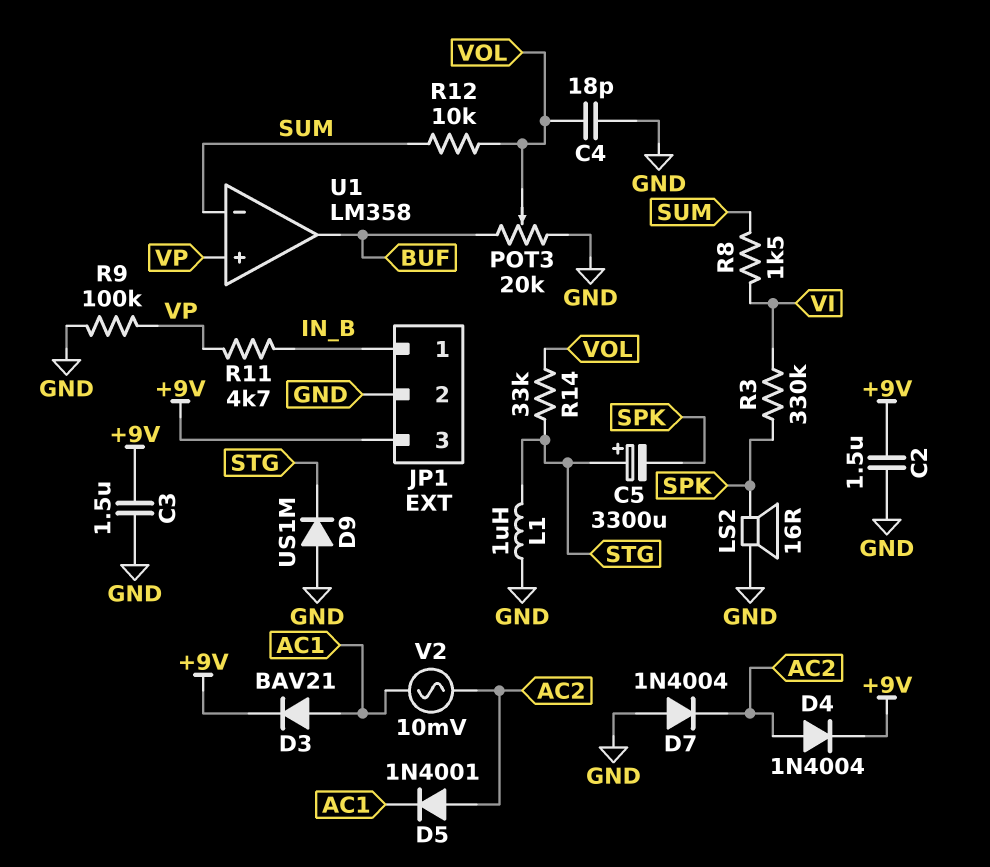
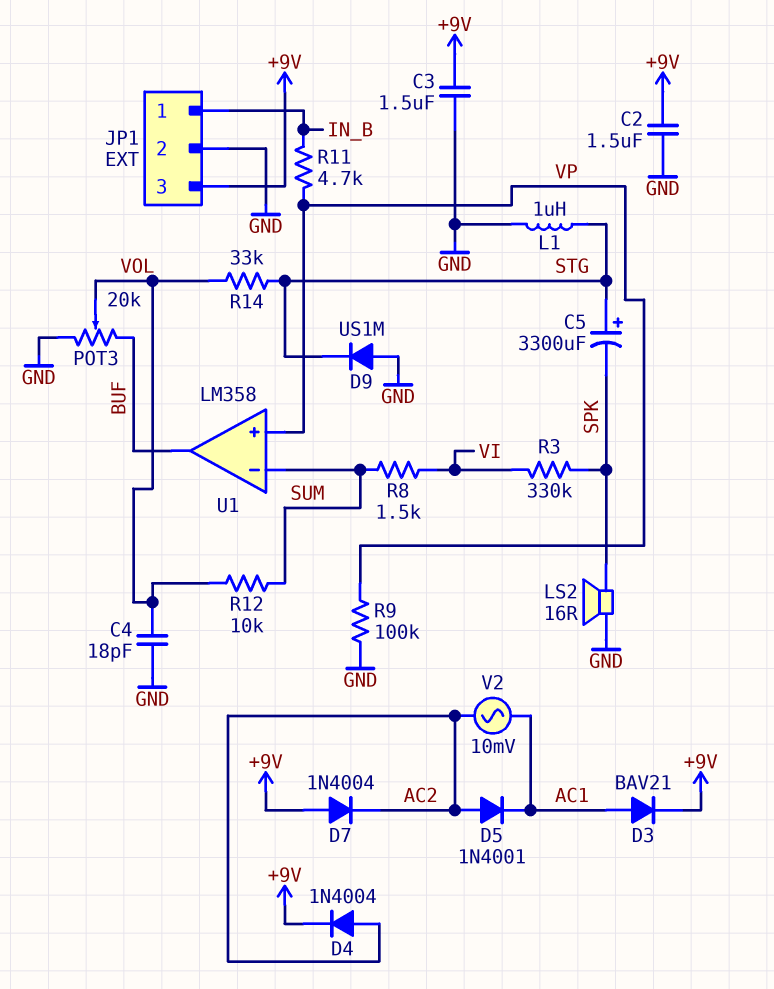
D7: diode 1N4004 (A GND, K AC2) -> diode 1N4004 (A +9V, K AC2)

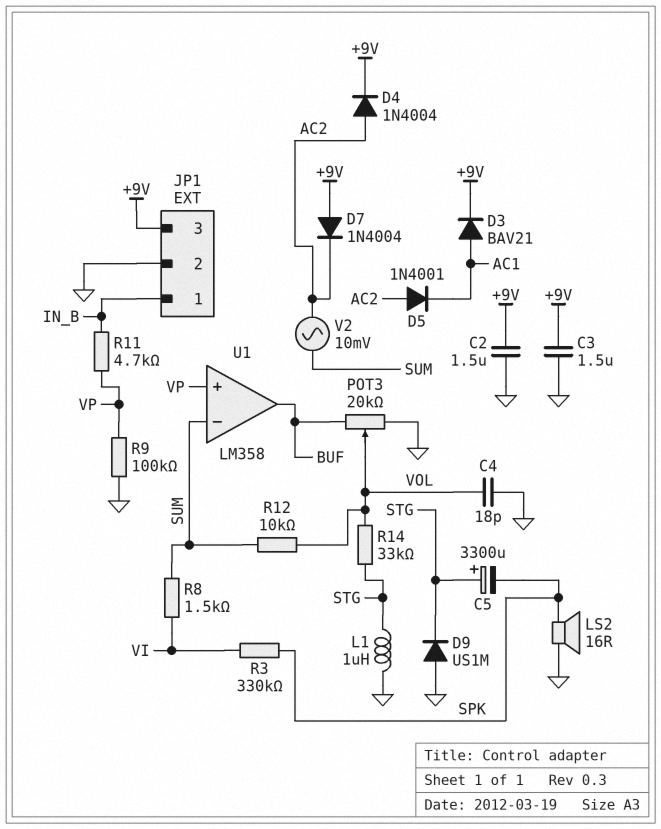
V2: AC 10mV (AC1, AC2) -> AC 10mV (AC2, SUM)

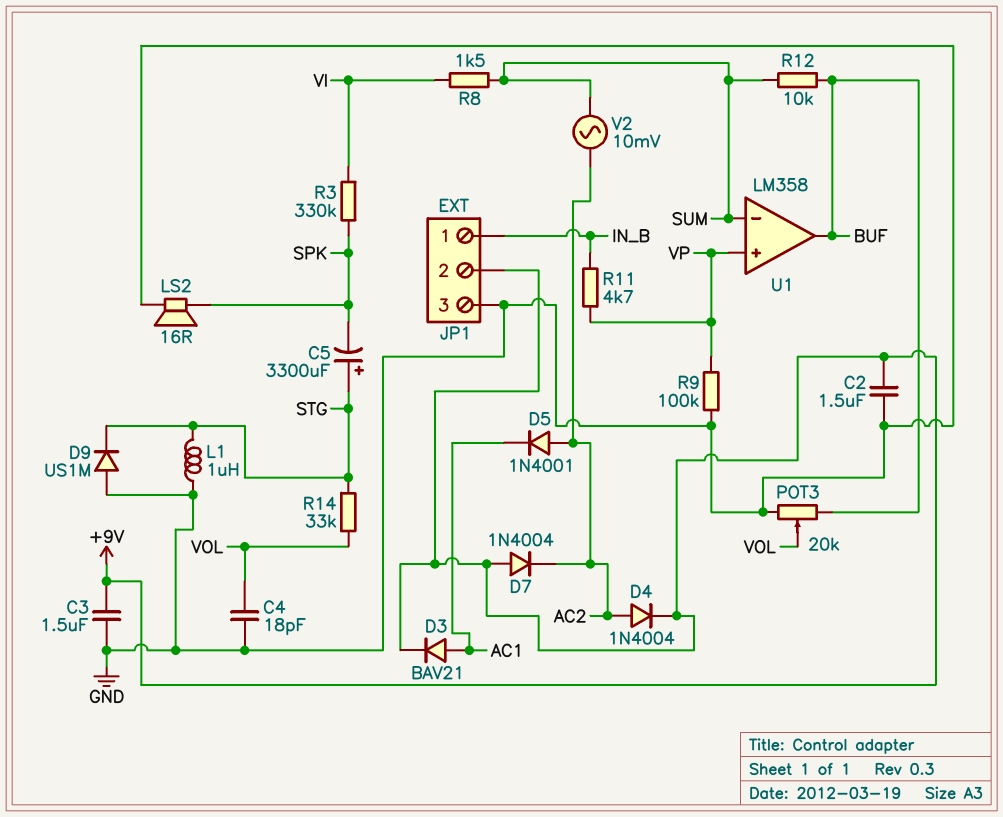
JP1 pin 2: GND -> +9V
JP1 pin 3: +9V -> GND
R12: 10k (SUM, VOL) -> 10k (BUF, SUM)

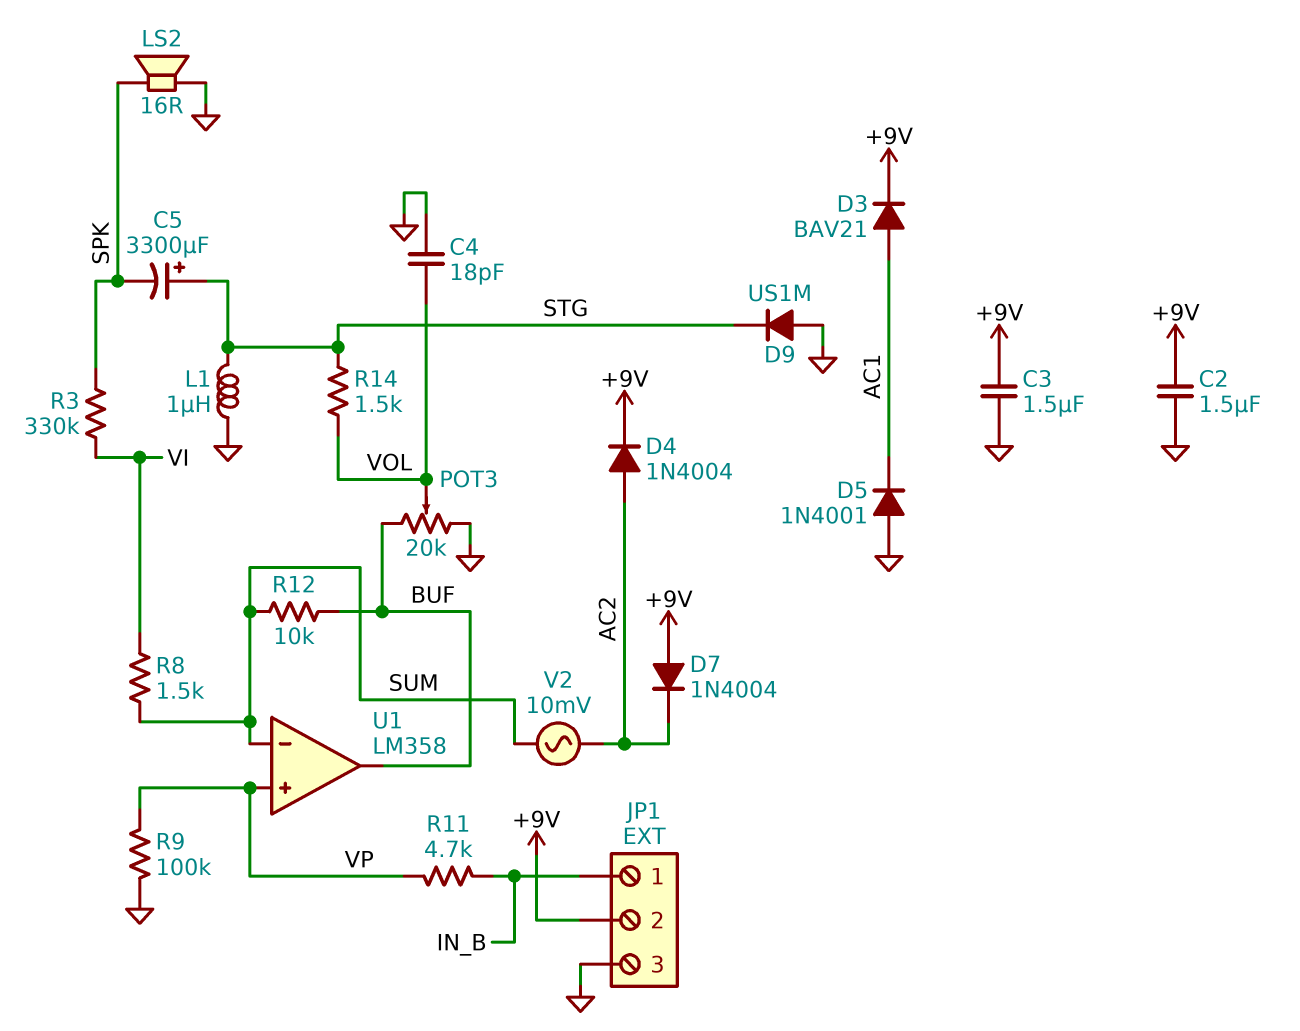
D5: diode 1N4001 (A AC2, K AC1) -> diode 1N4001 (A GND, K AC1)
R14: 33k (STG, VOL) -> 1.5k (STG, VOL)

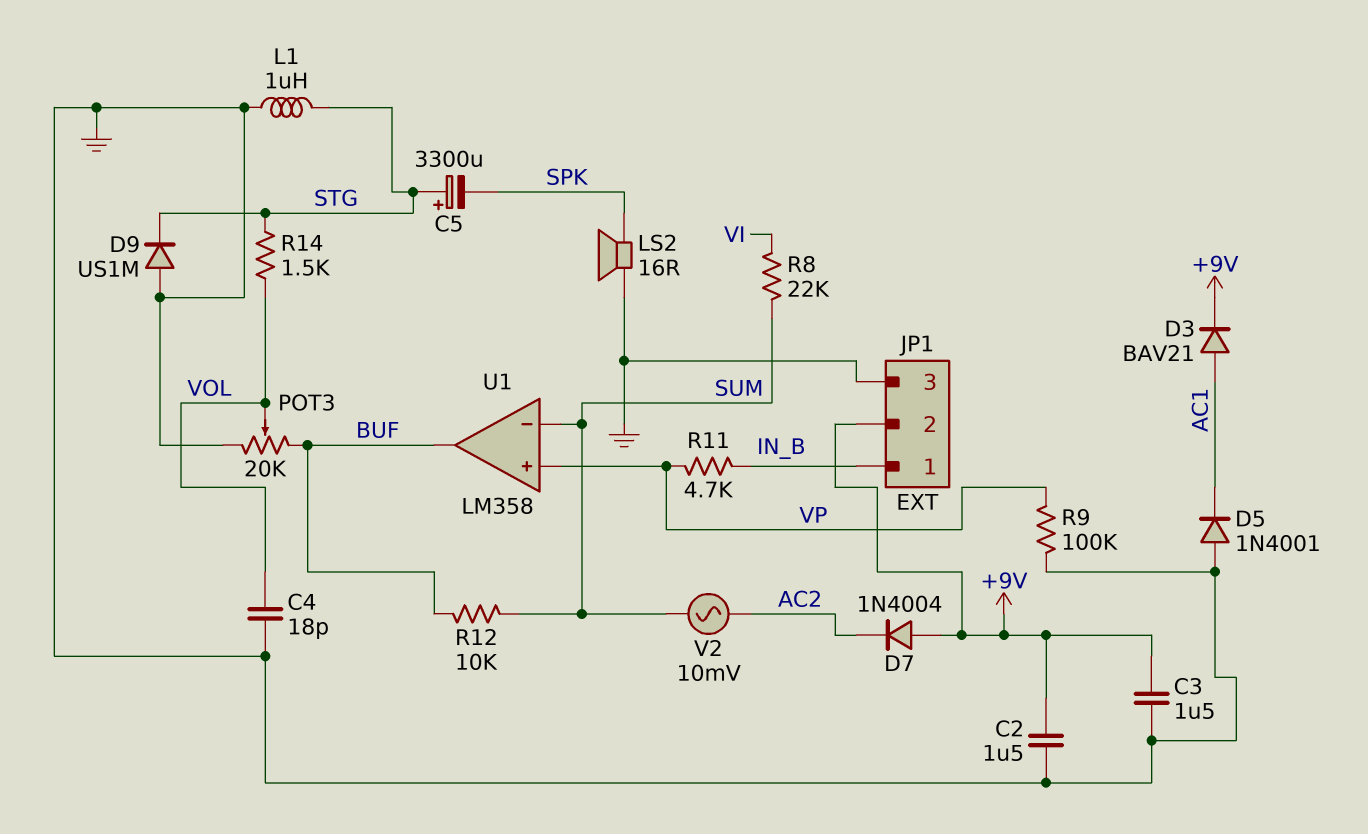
D4: diode 1N4004 (A AC2, K +9V) -> none
R3: 330k (SPK, VI) -> none
R8: 1.5k (SUM, VI) -> 22k (SUM, VI)

